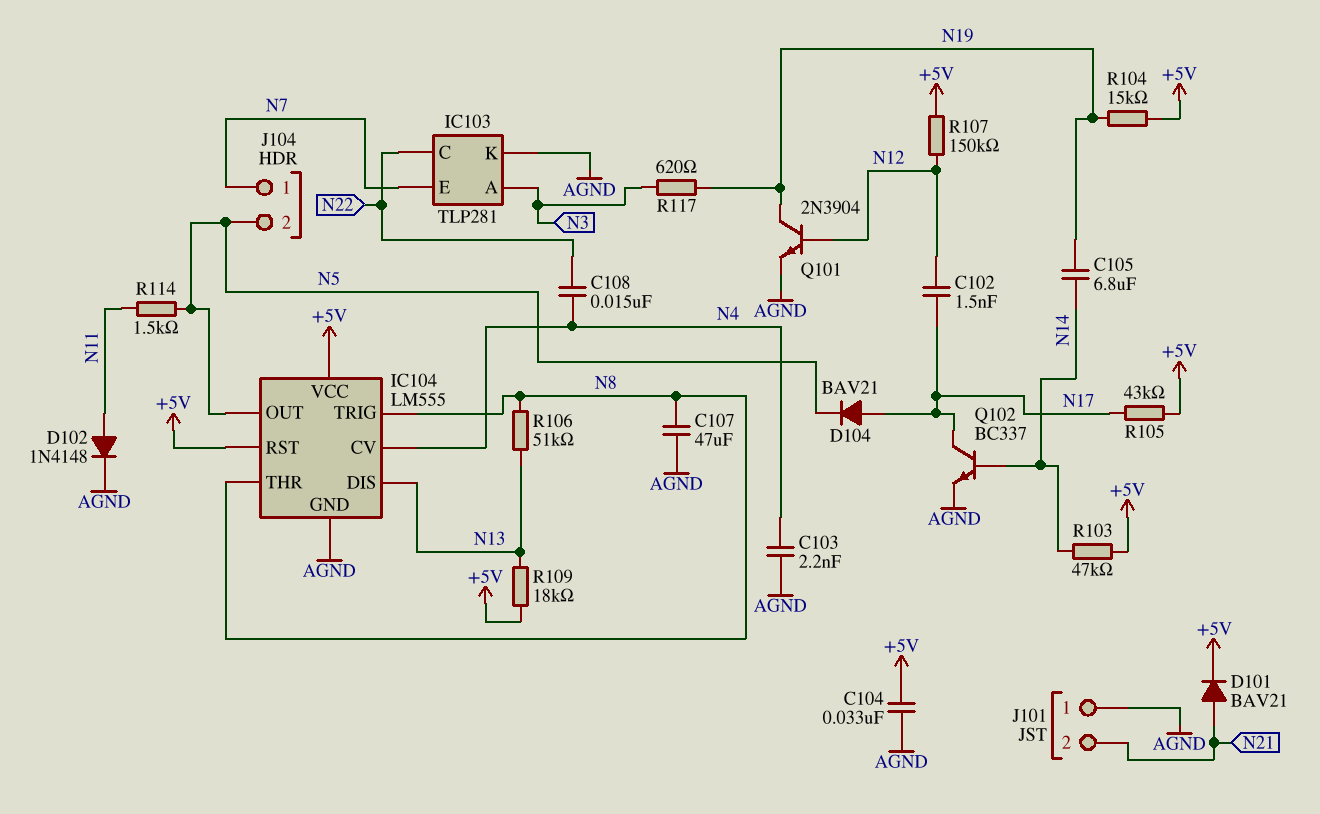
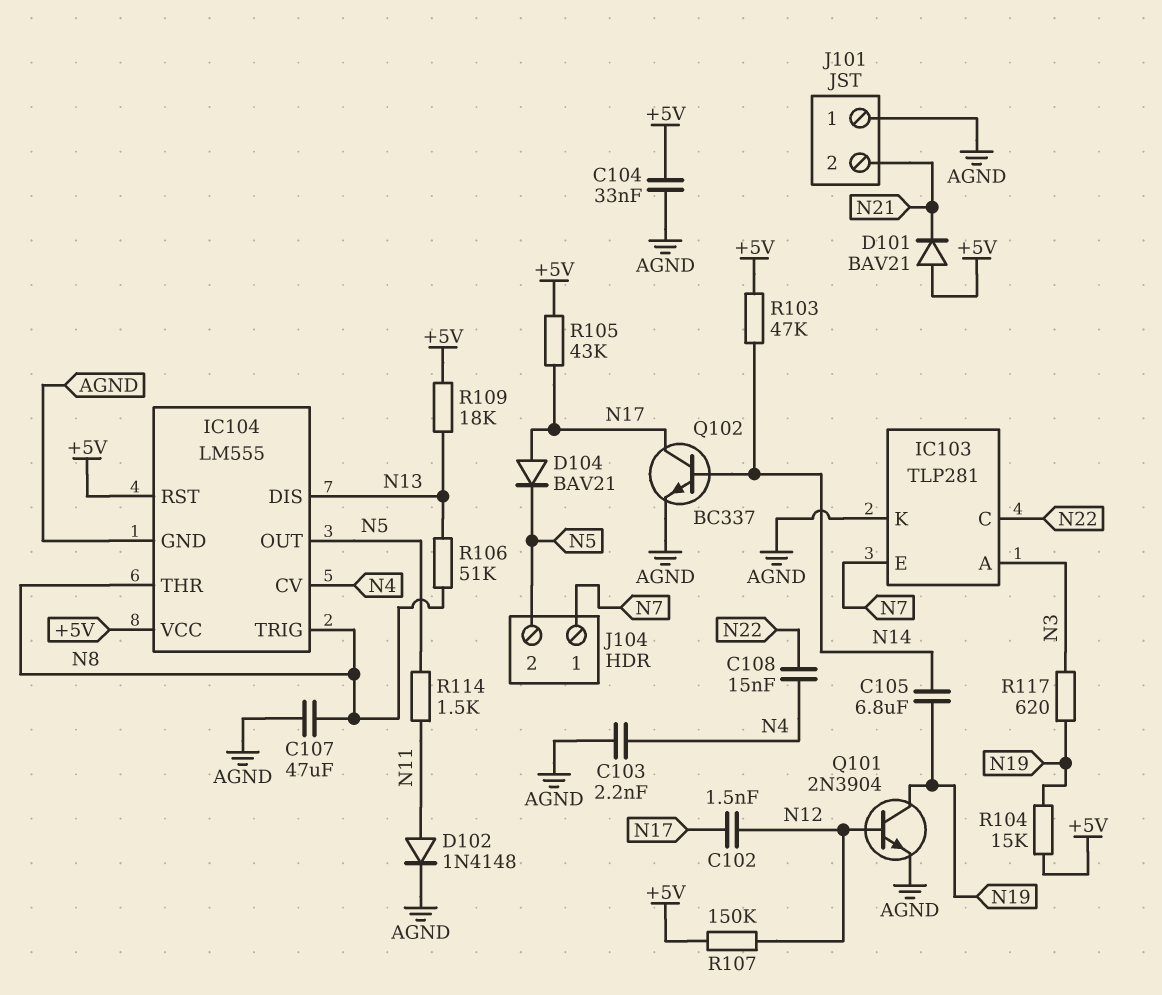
D101: diode BAV21 (A N21, K +5V) -> diode BAV21 (A +5V, K N21)

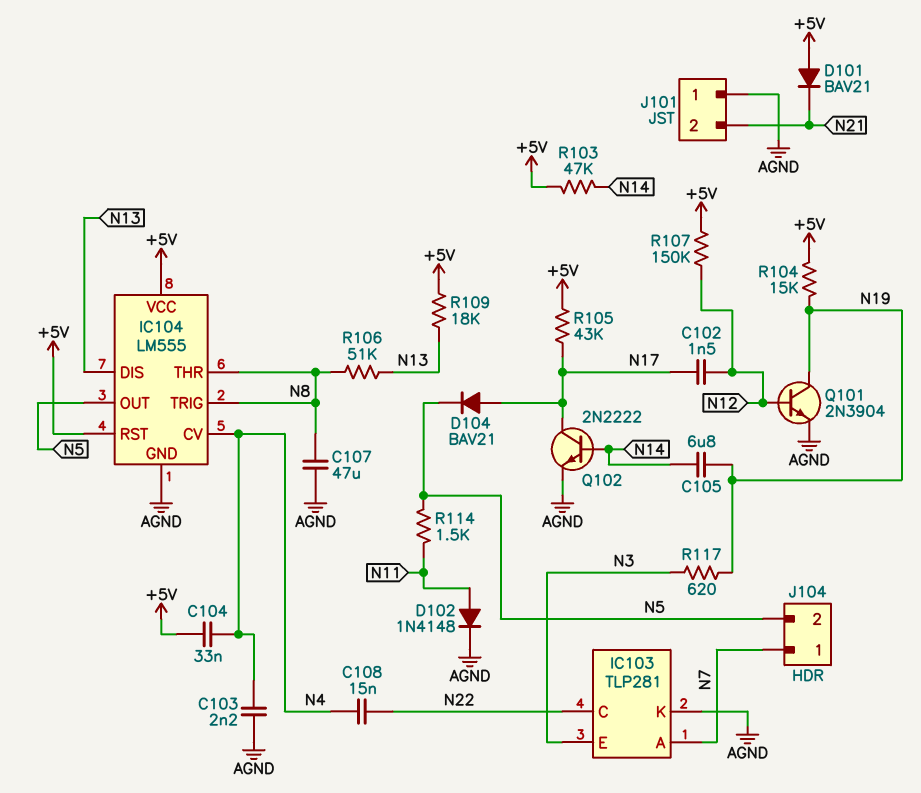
C104: 33nF (+5V, AGND) -> 33nF (+5V, N4)
IC103 pin A: N3 -> N7
IC103 pin E: N7 -> N3
Q102: NPN BC337 (B N14, C N17, E AGND) -> NPN 2N2222 (B N14, C N17, E AGND)

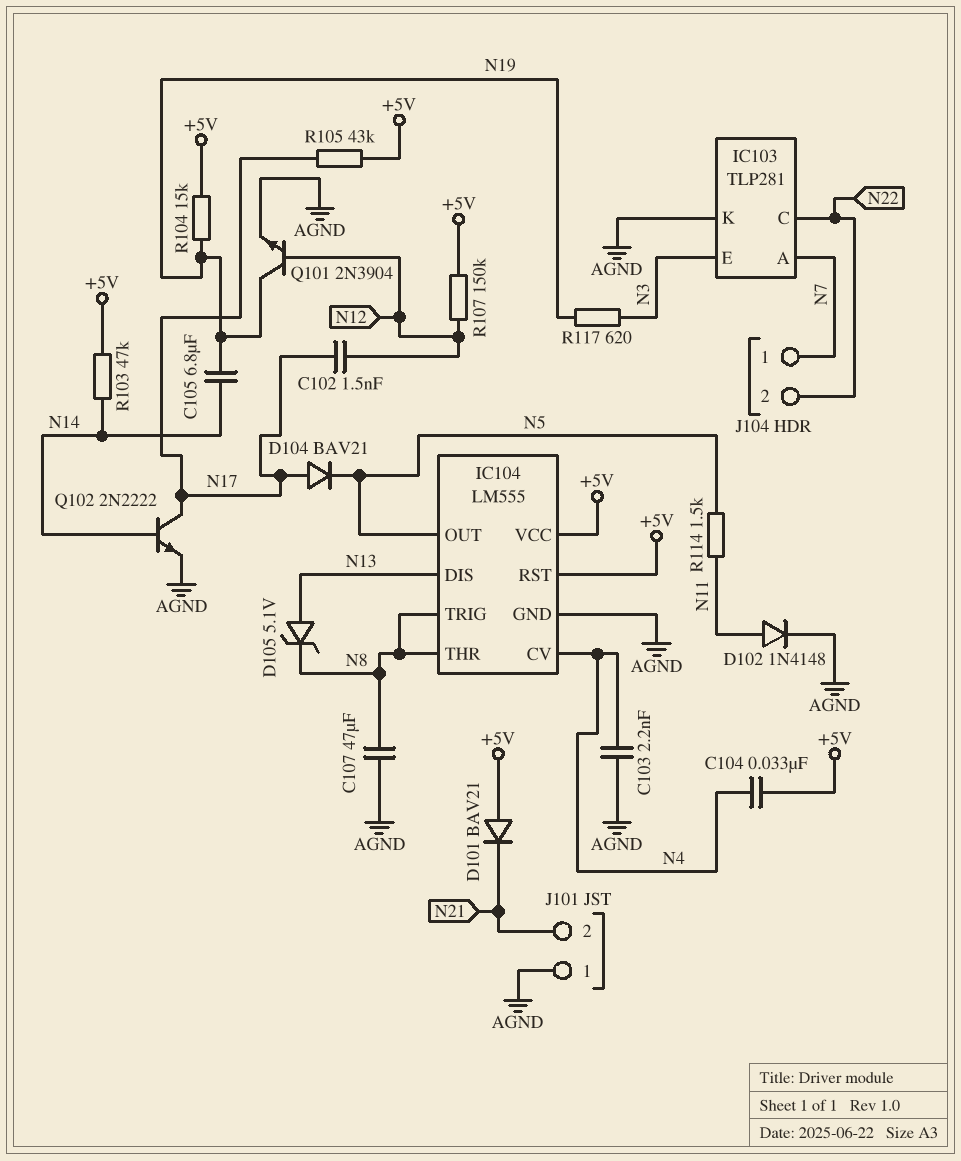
C108: 15nF (N4, N22) -> none
D105: none -> zener 5.1V (A N13, K N8)
J104 pin 2: N5 -> N22
R106: 51k (N8, N13) -> none
R109: 18k (+5V, N13) -> none

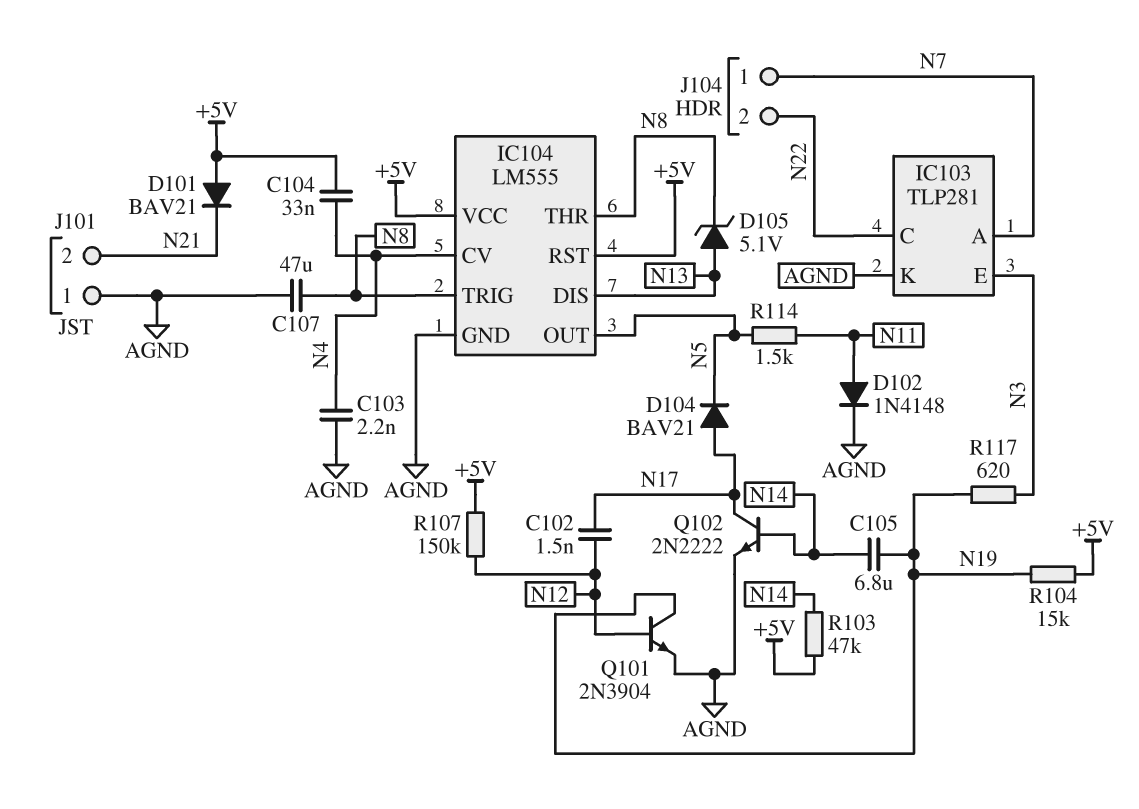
R105: 43k (+5V, N17) -> none

